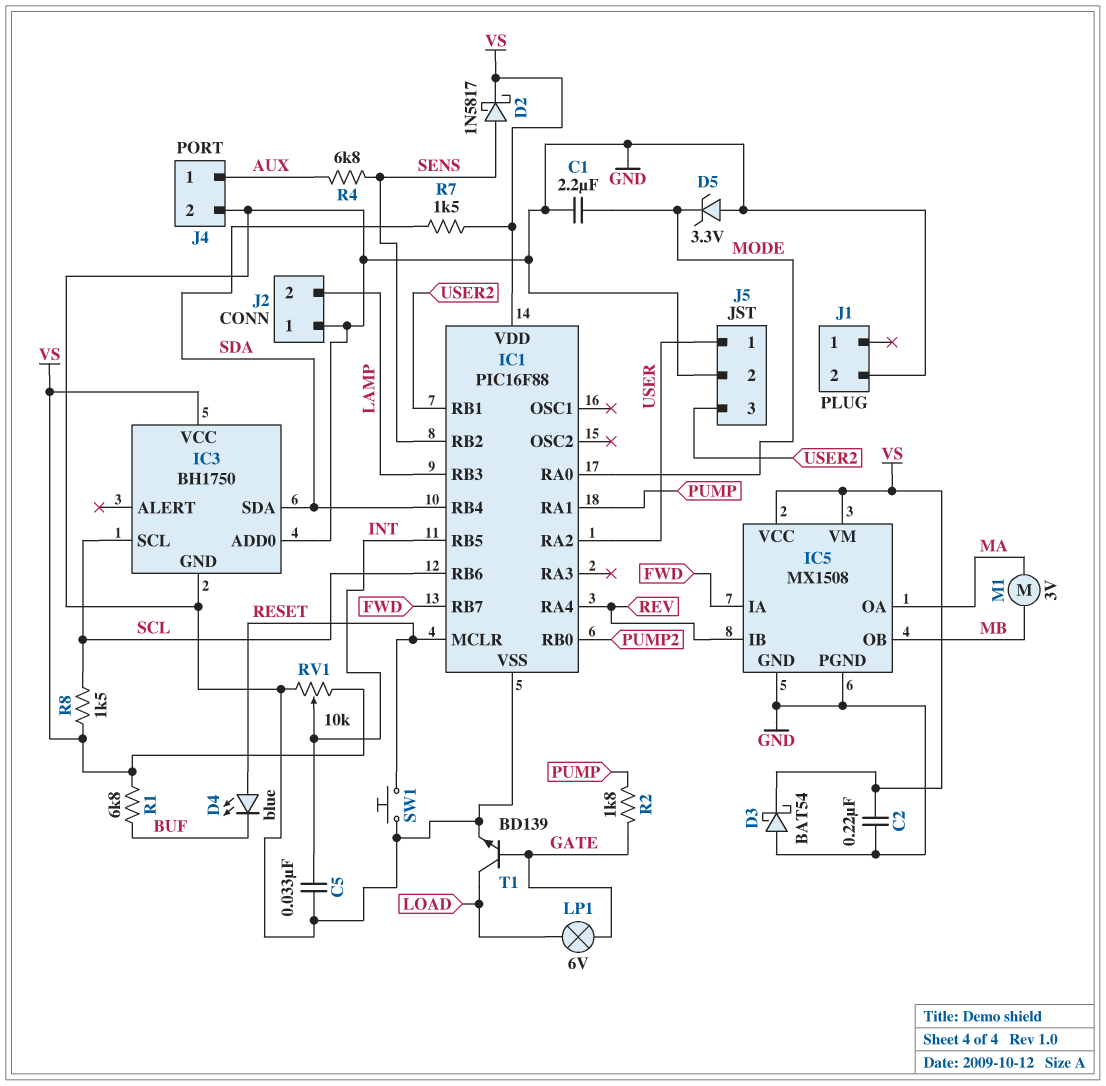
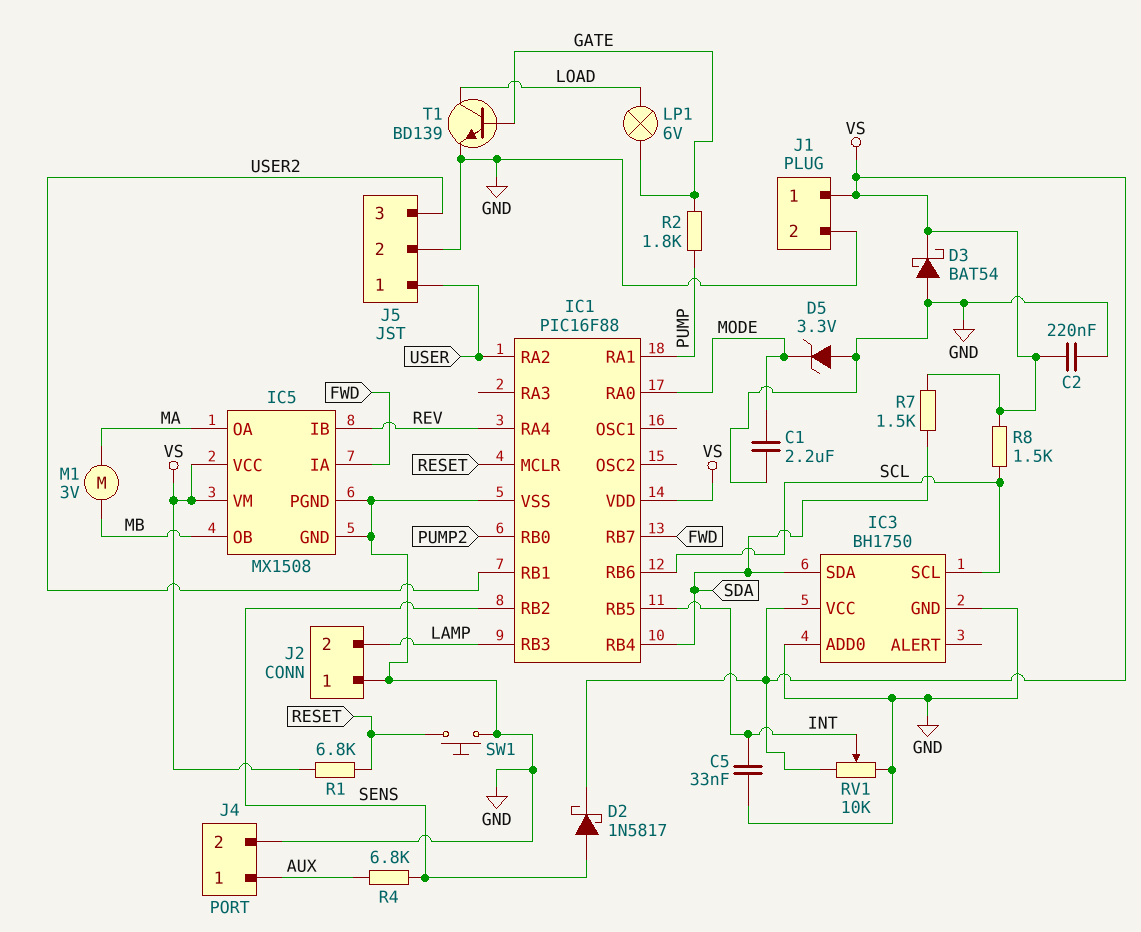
D4: LED blue (A RESET, K BUF) -> none
J1 pin 1: none -> VS
R1: 6.8k (BUF, VS) -> 6.8k (RESET, VS)

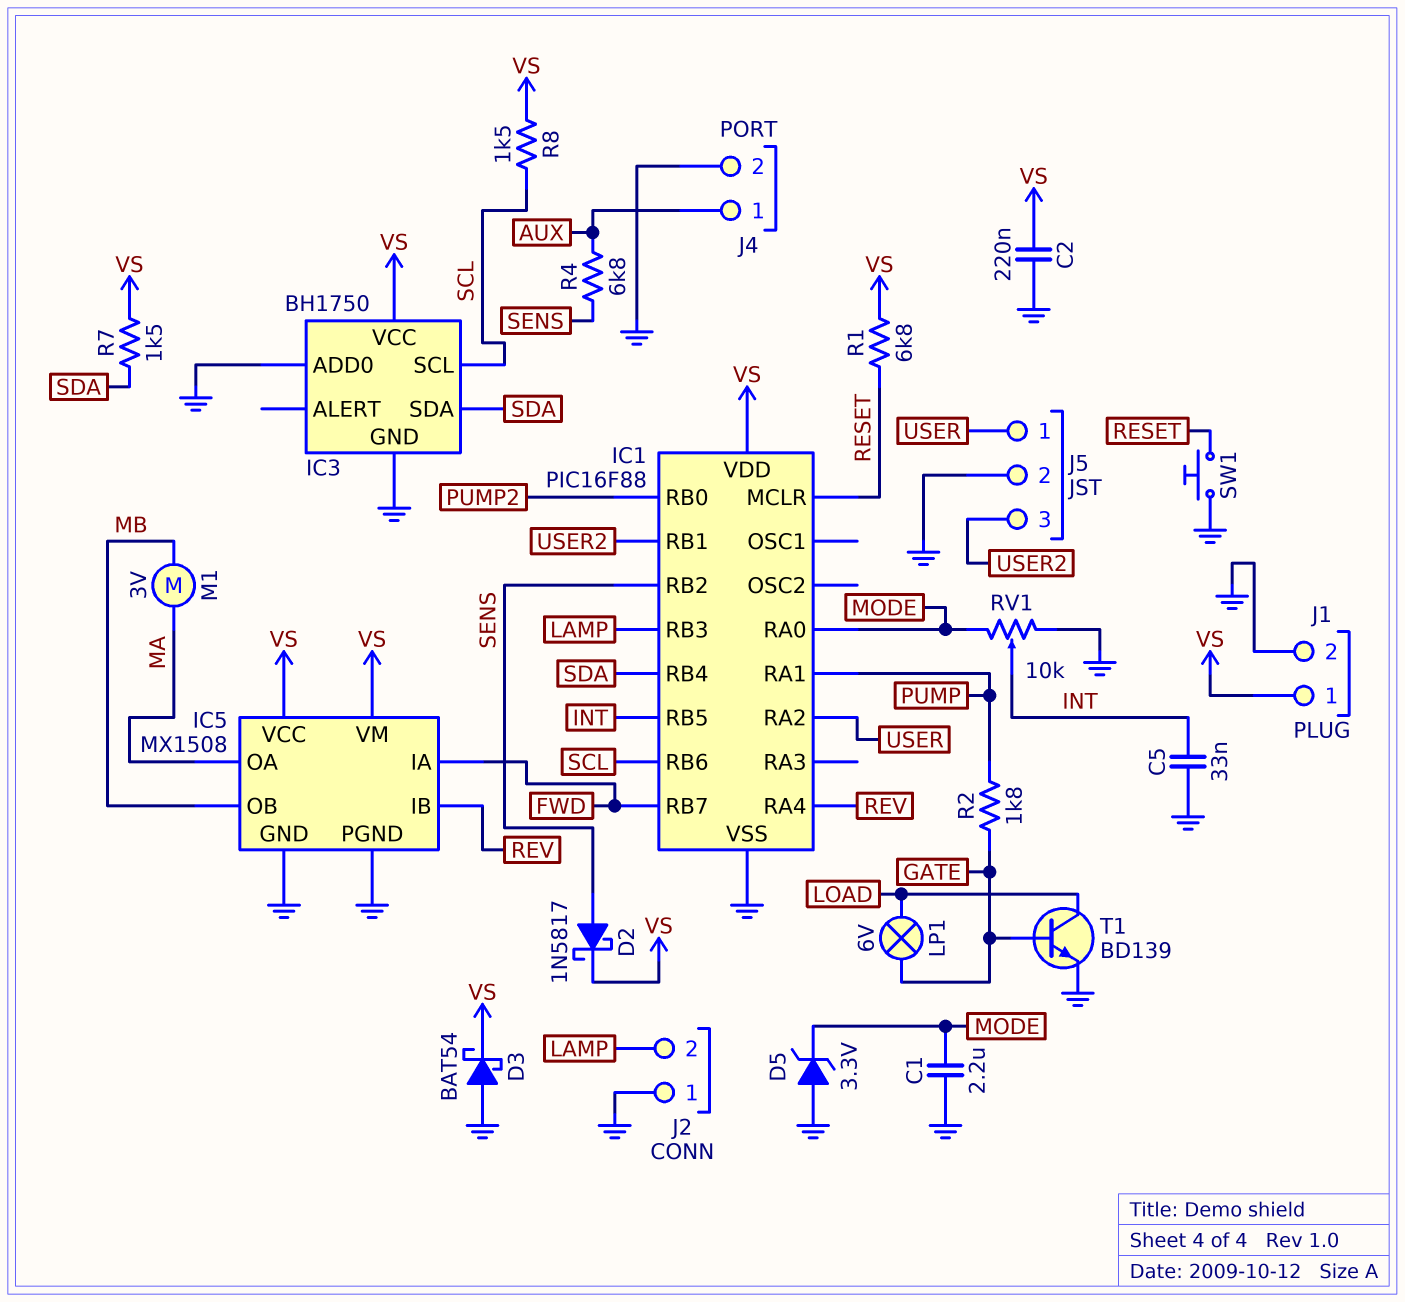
RV1: 10k (GND, VS, wiper INT) -> 10k (GND, MODE, wiper INT)

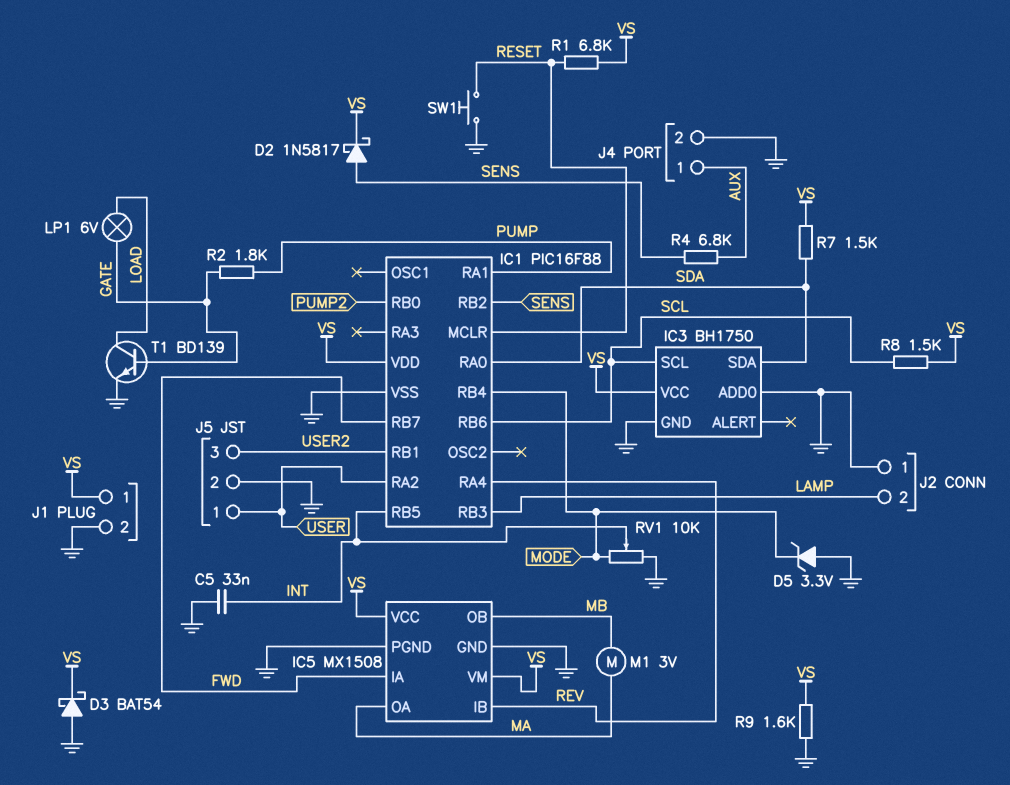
C1: 2.2uF (GND, MODE) -> none
C2: 220nF (GND, VS) -> none
IC1 pin RA0: MODE -> SDA
IC1 pin RB4: SDA -> MODE
R9: none -> 1.6k (GND, VS)

